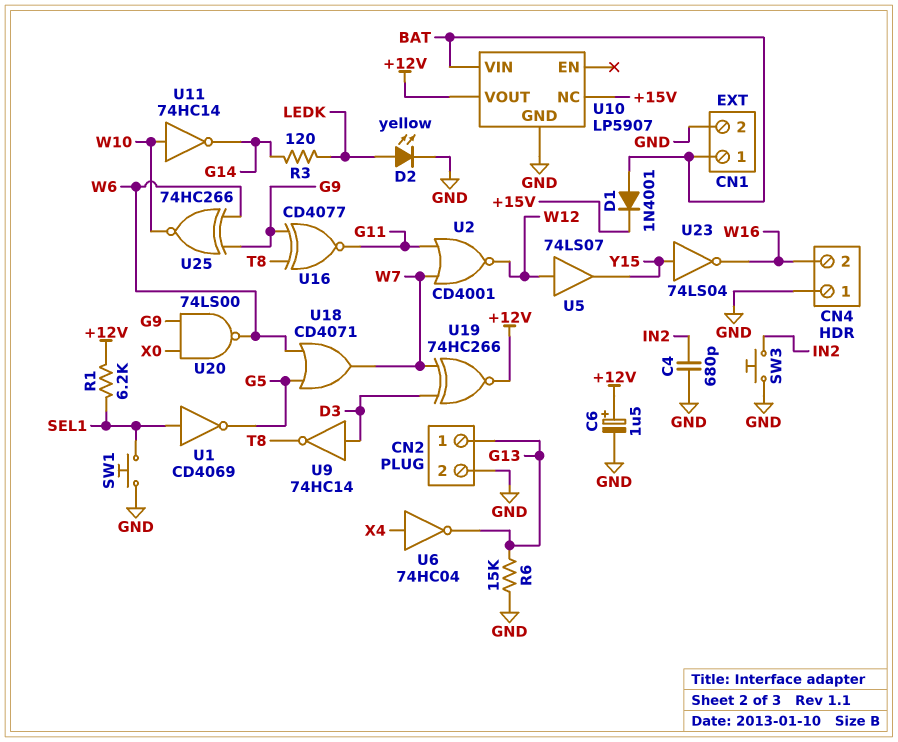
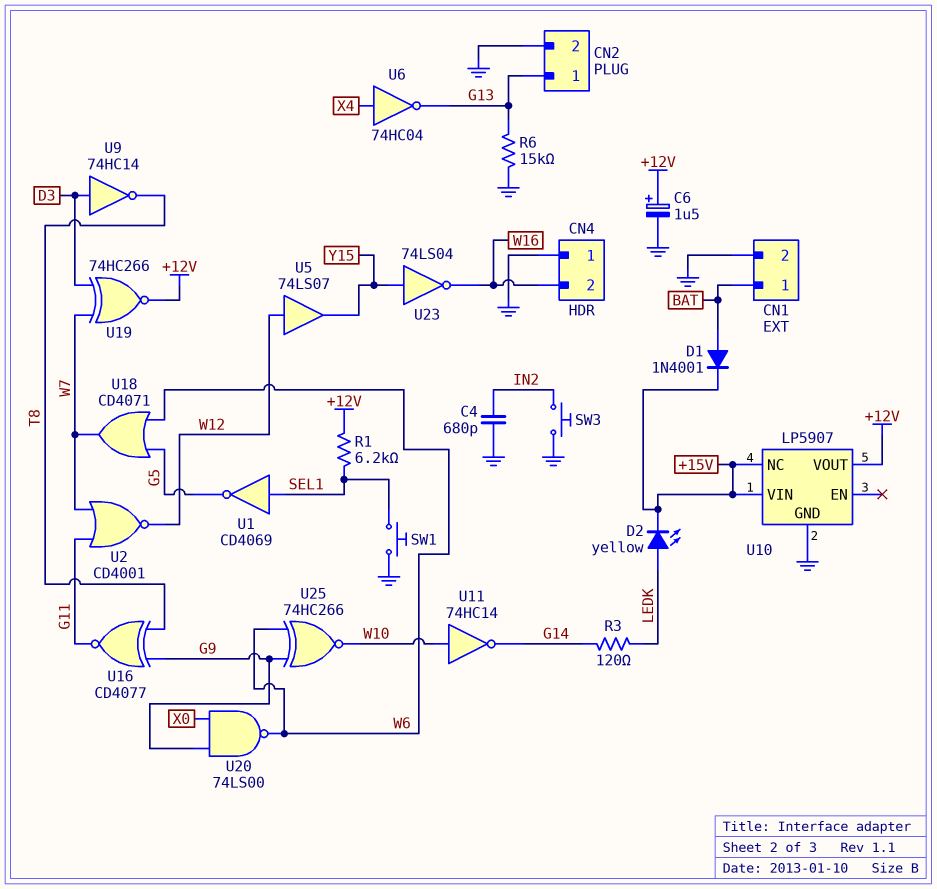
D2: LED yellow (A LEDK, K GND) -> LED yellow (A LEDK, K +15V)
U10 pin VIN: BAT -> +15V

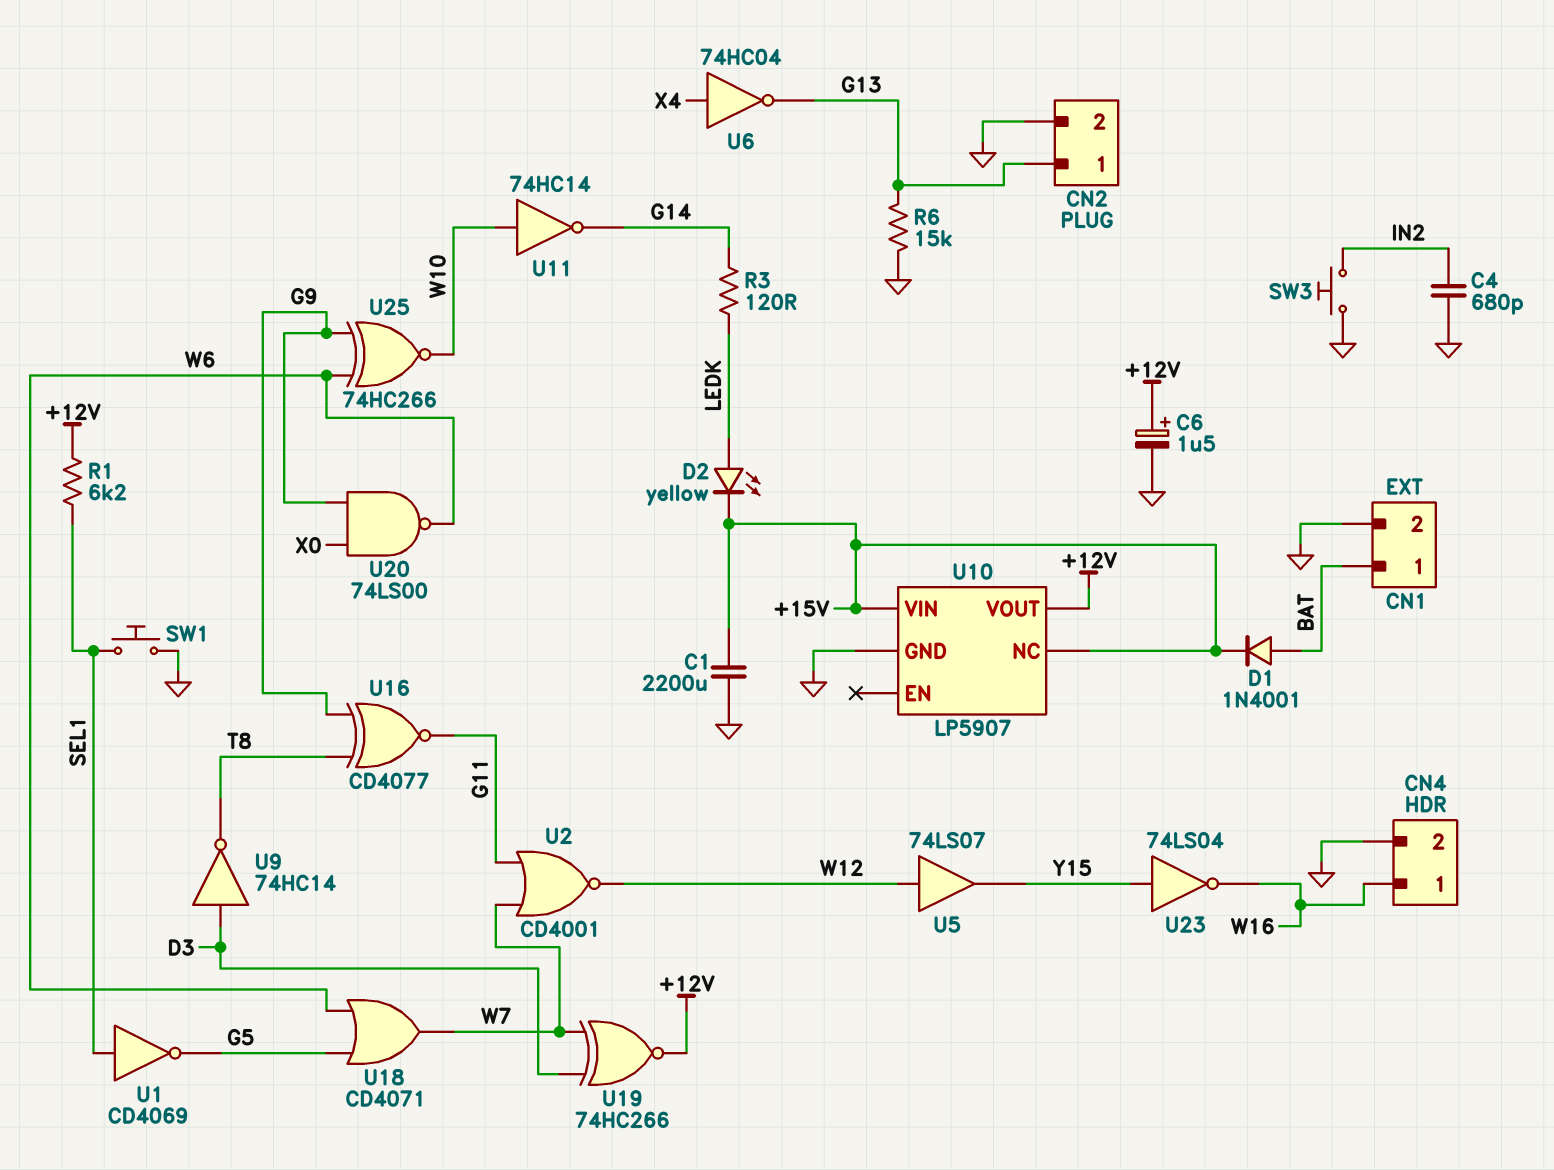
C1: none -> 2200uF (+15V, GND)
CN4 pin 1: GND -> W16
CN4 pin 2: W16 -> GND

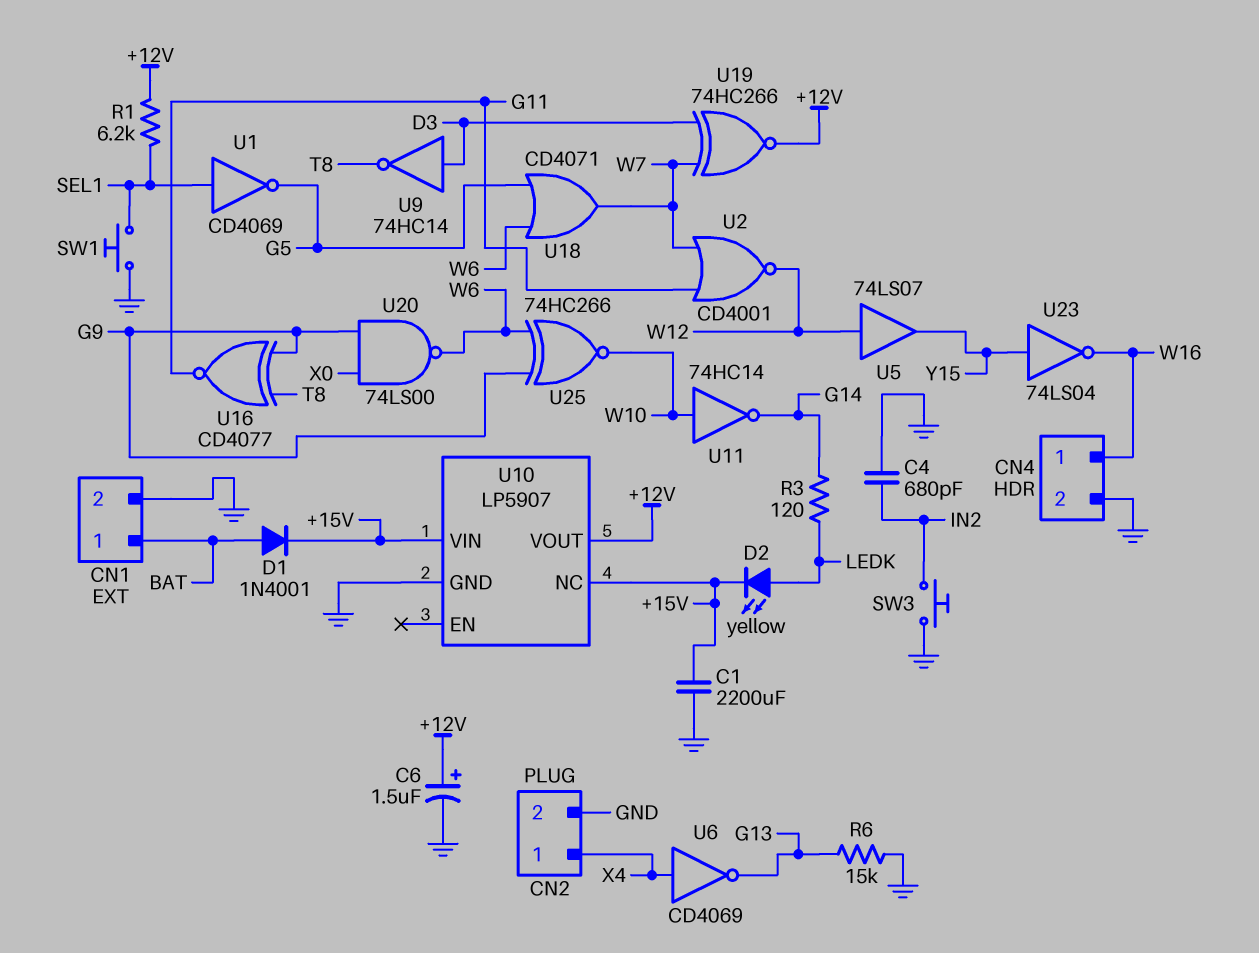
CN2 pin 1: G13 -> X4
U6: NOT 74HC04 (in X4, out G13) -> NOT CD4069 (in X4, out G13)

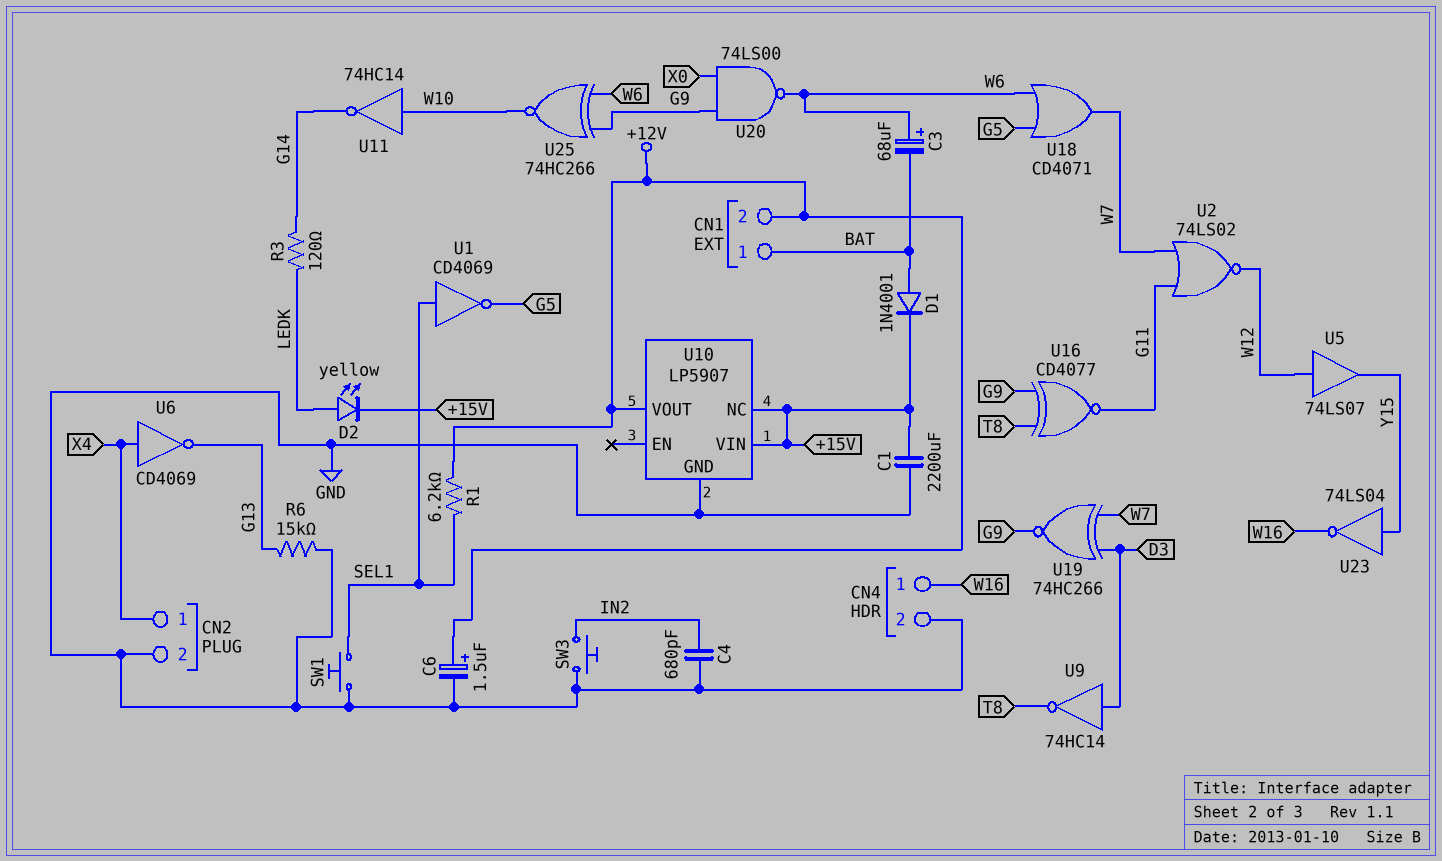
C3: none -> 68uF (plus W6, minus BAT)
CN1 pin 2: GND -> +12V
U2: NOR CD4001 (in G11, in W7, out W12) -> NOR 74LS02 (in G11, in W7, out W12)
U19: XNOR 74HC266 (in D3, in W7, out +12V) -> XNOR 74HC266 (in D3, in W7, out G9)

